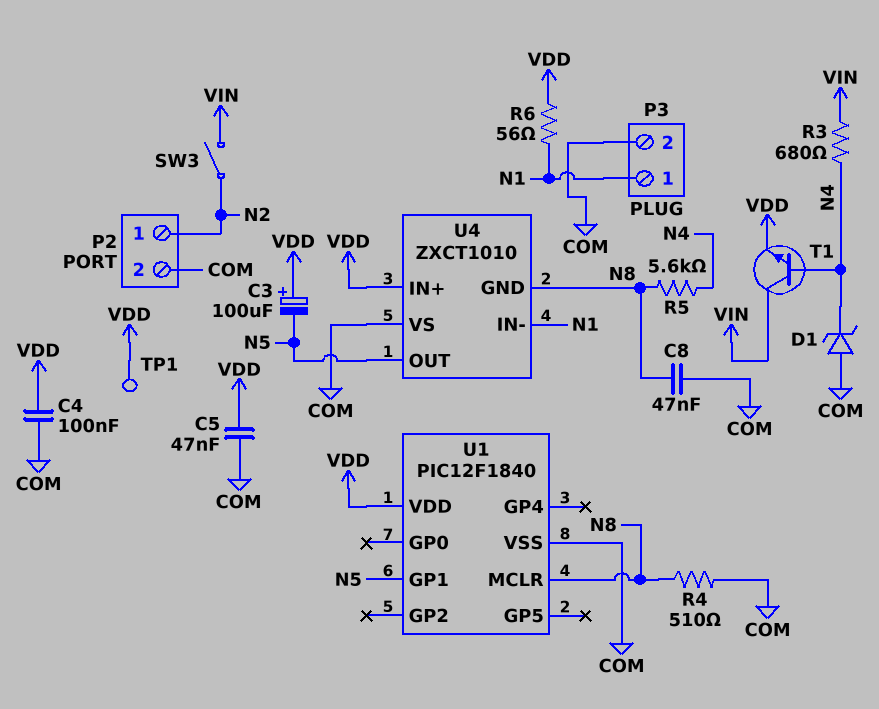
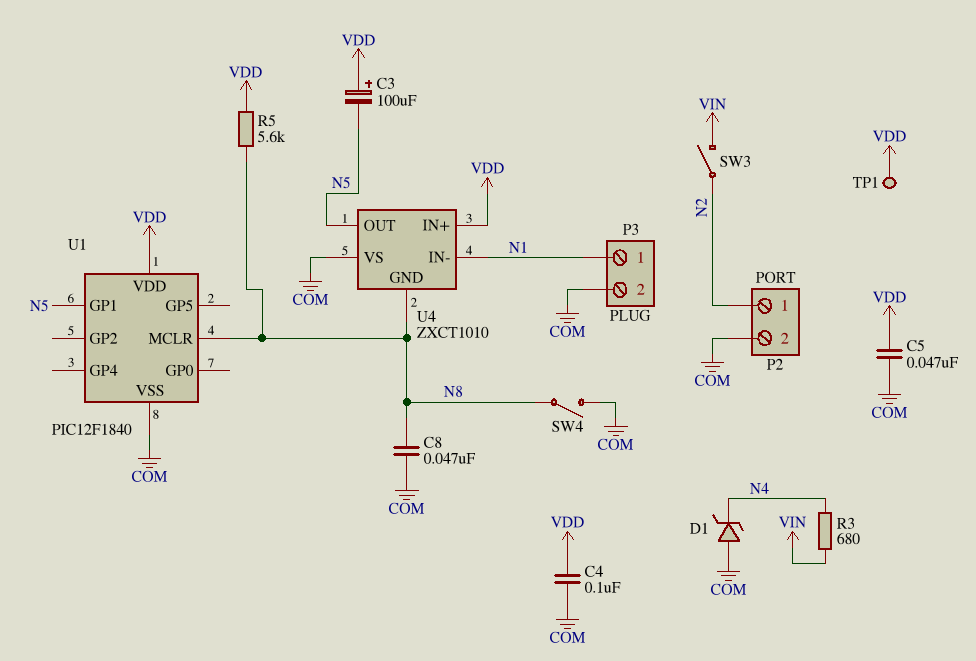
R4: 510 (COM, N8) -> none
R5: 5.6k (N4, N8) -> 5.6k (N8, VDD)
R6: 56 (N1, VDD) -> none
SW4: none -> switch (COM, N8)
T1: NPN (B N4, C VIN, E VDD) -> none

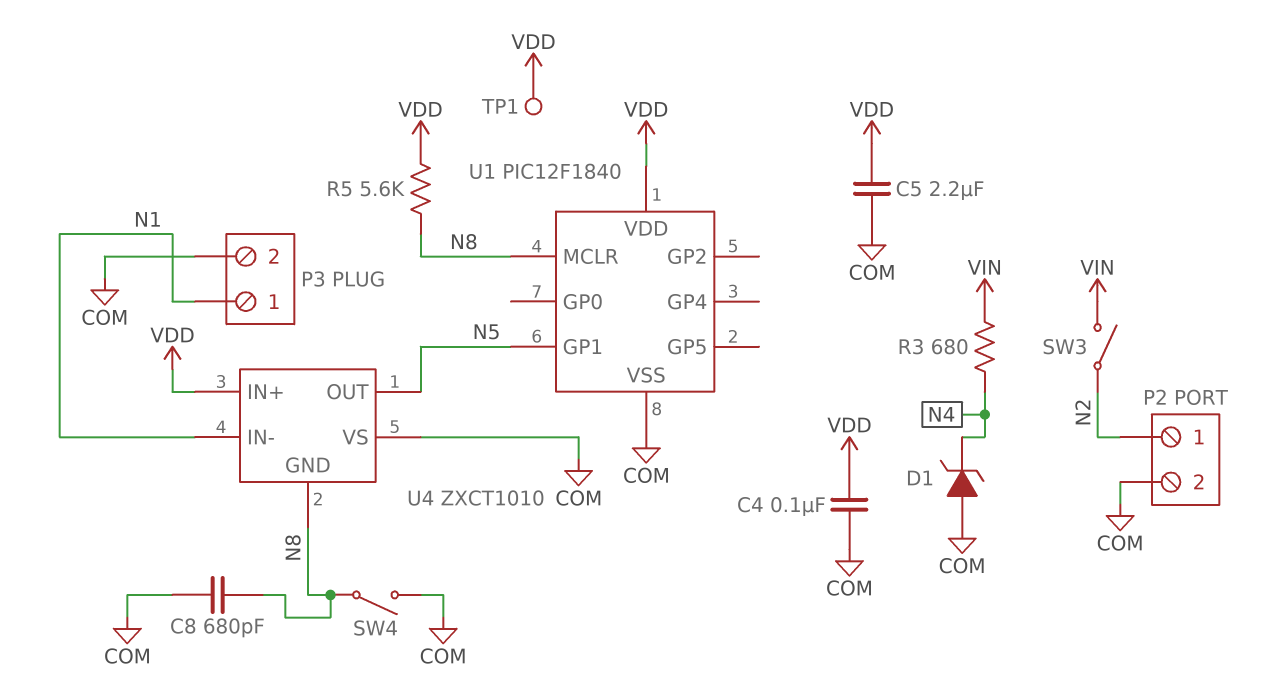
C3: 100uF (plus VDD, minus N5) -> none
C5: 47nF (COM, VDD) -> 2.2uF (COM, VDD)
C8: 47nF (COM, N8) -> 680pF (COM, N8)

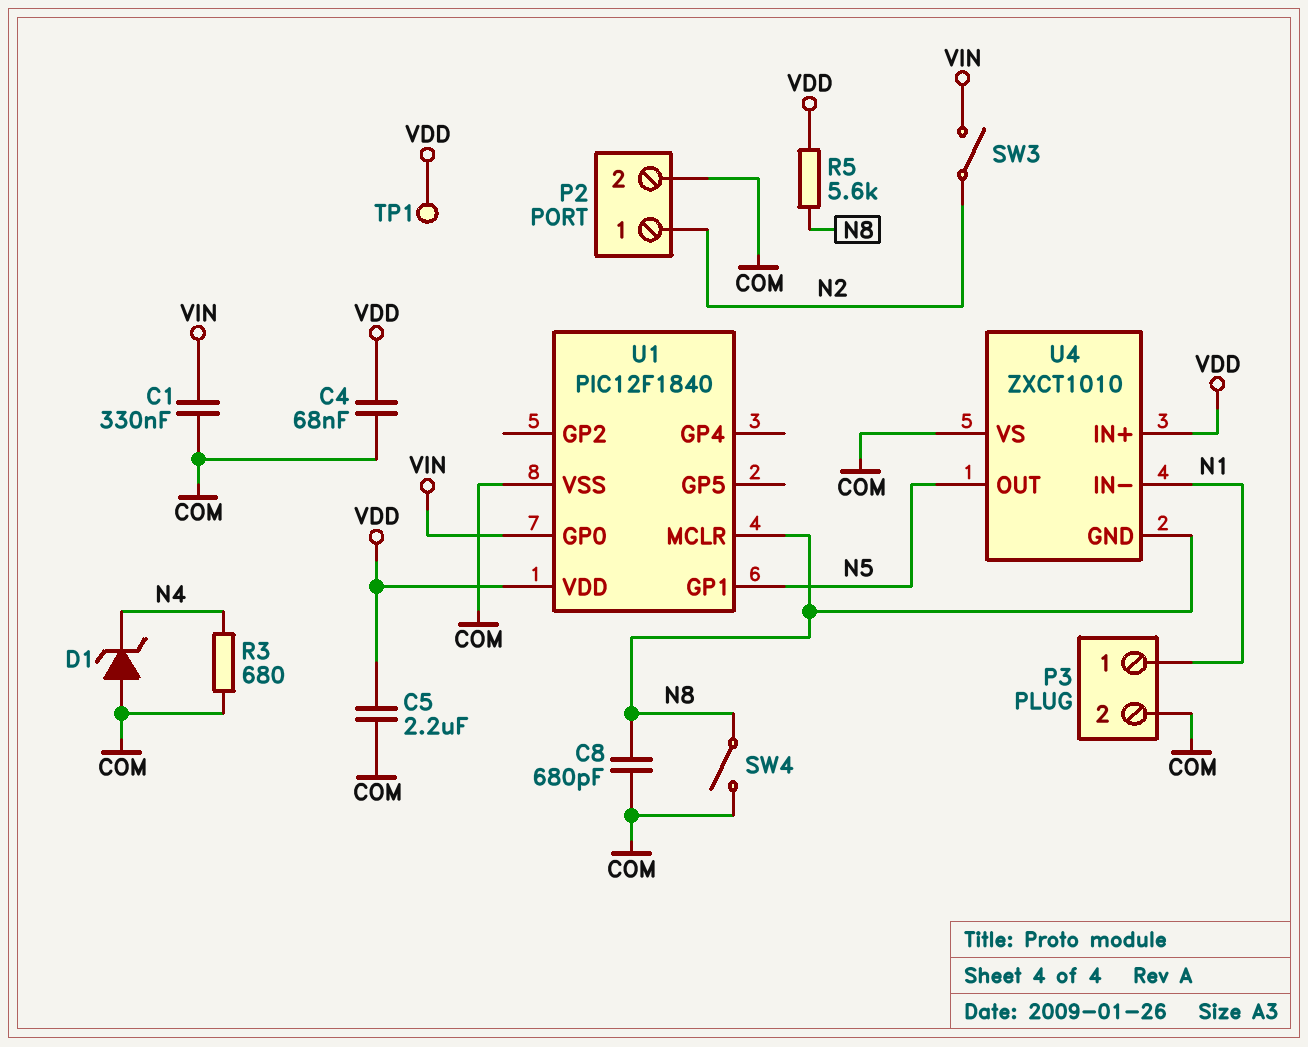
C1: none -> 330nF (COM, VIN)
C4: 100nF (COM, VDD) -> 68nF (COM, VDD)
R3: 680 (N4, VIN) -> 680 (COM, N4)
U1 pin GP0: none -> VIN

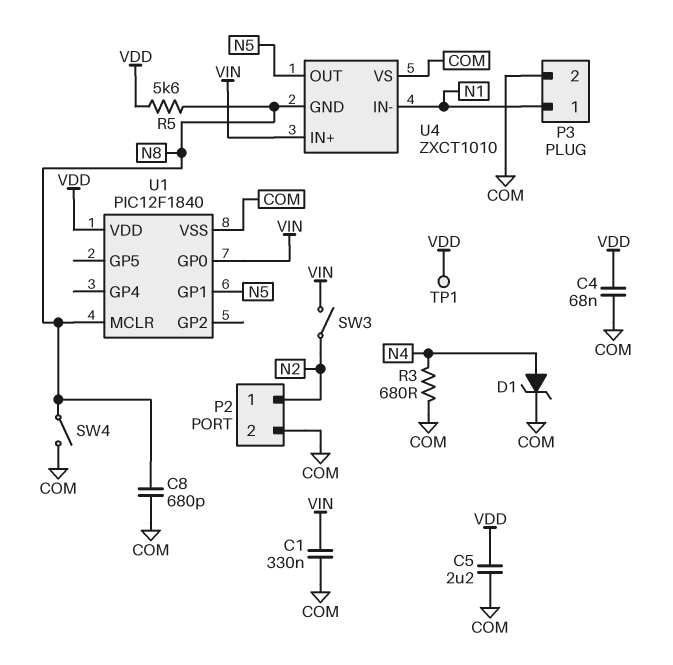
D1: zener (A COM, K N4) -> zener (A N4, K COM)
U4 pin IN+: VDD -> VIN

